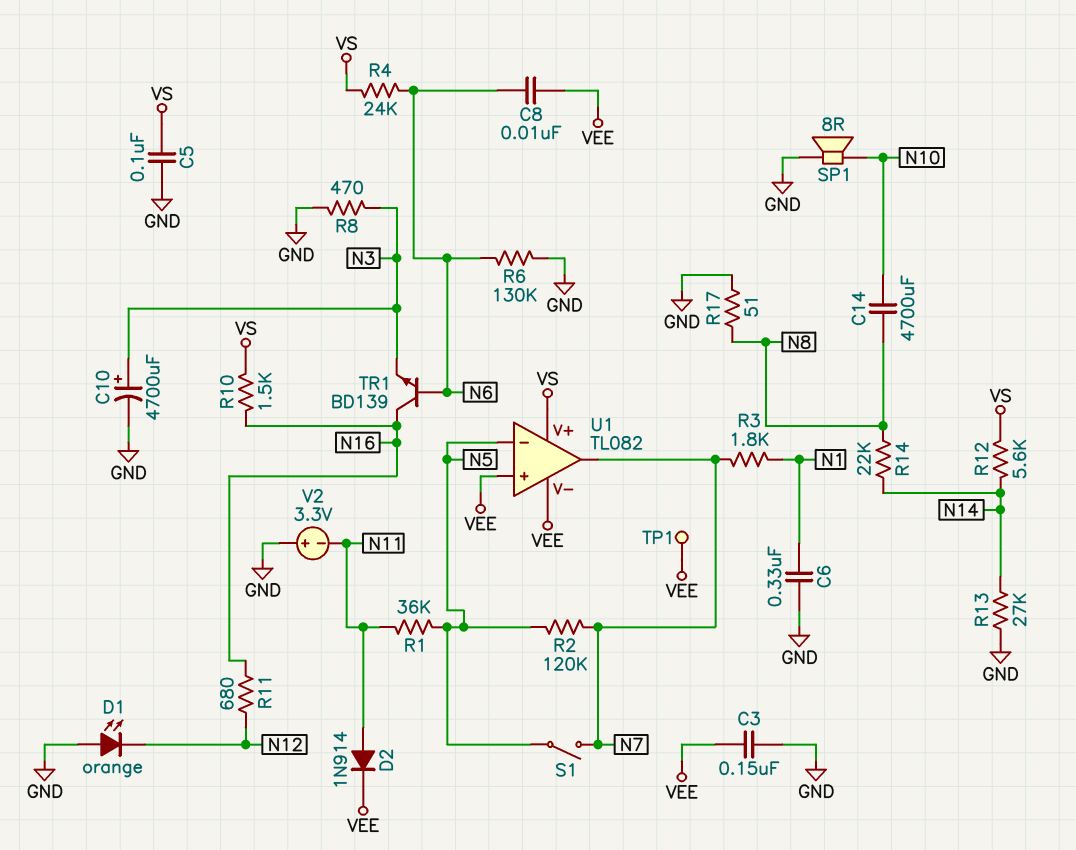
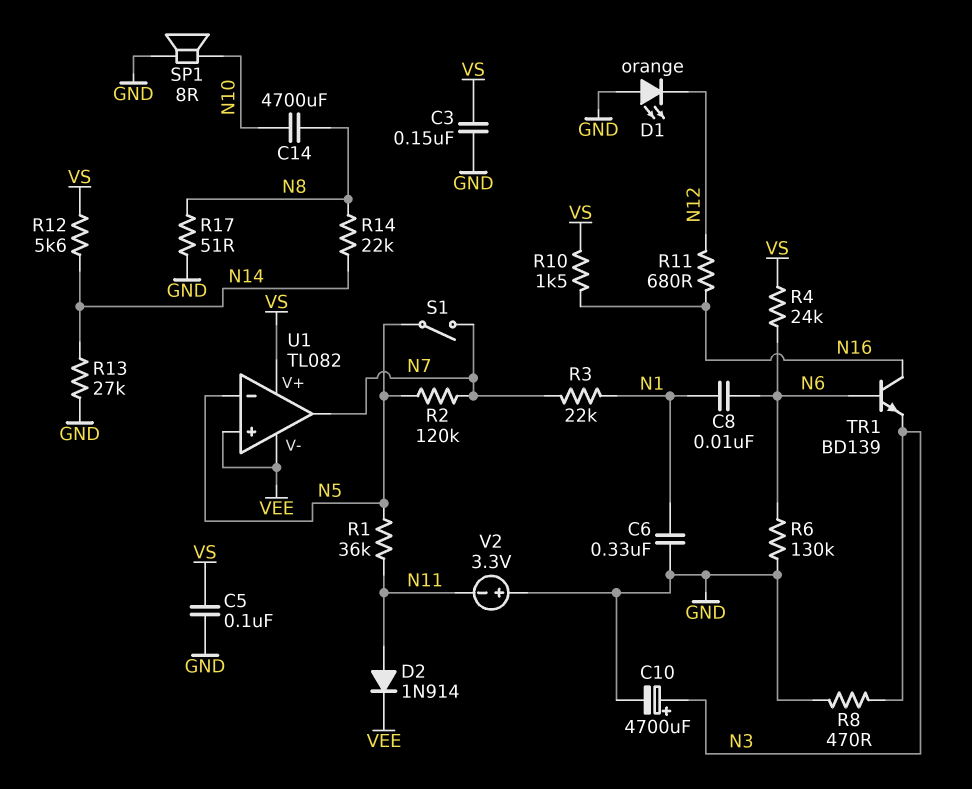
C3: 150nF (GND, VEE) -> 150nF (GND, VS)
C8: 10nF (N6, VEE) -> 10nF (N1, N6)
R3: 1.8k (N1, N7) -> 22k (N1, N7)
TP1: test point (VEE) -> none

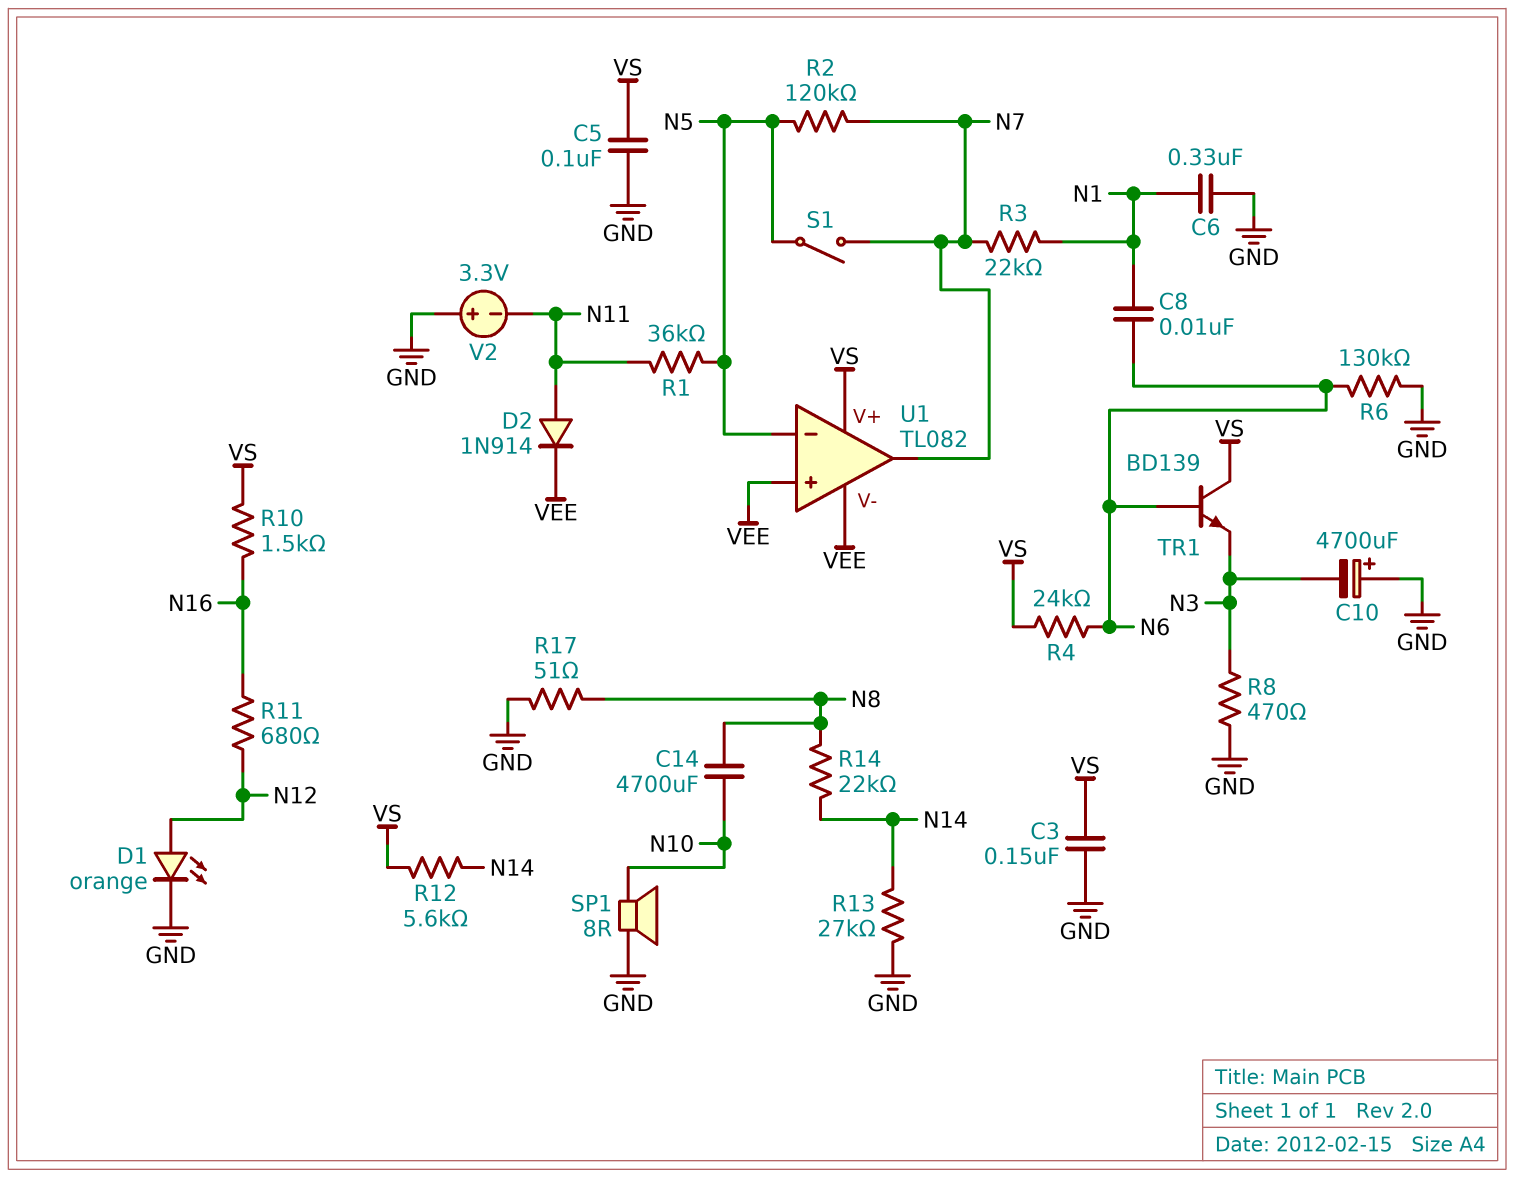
C10: 4700uF (plus N3, minus GND) -> 4700uF (plus GND, minus N3)
D1: LED orange (A GND, K N12) -> LED orange (A N12, K GND)
TR1: NPN BD139 (B N6, C N16, E N3) -> NPN BD139 (B N6, C VS, E N3)

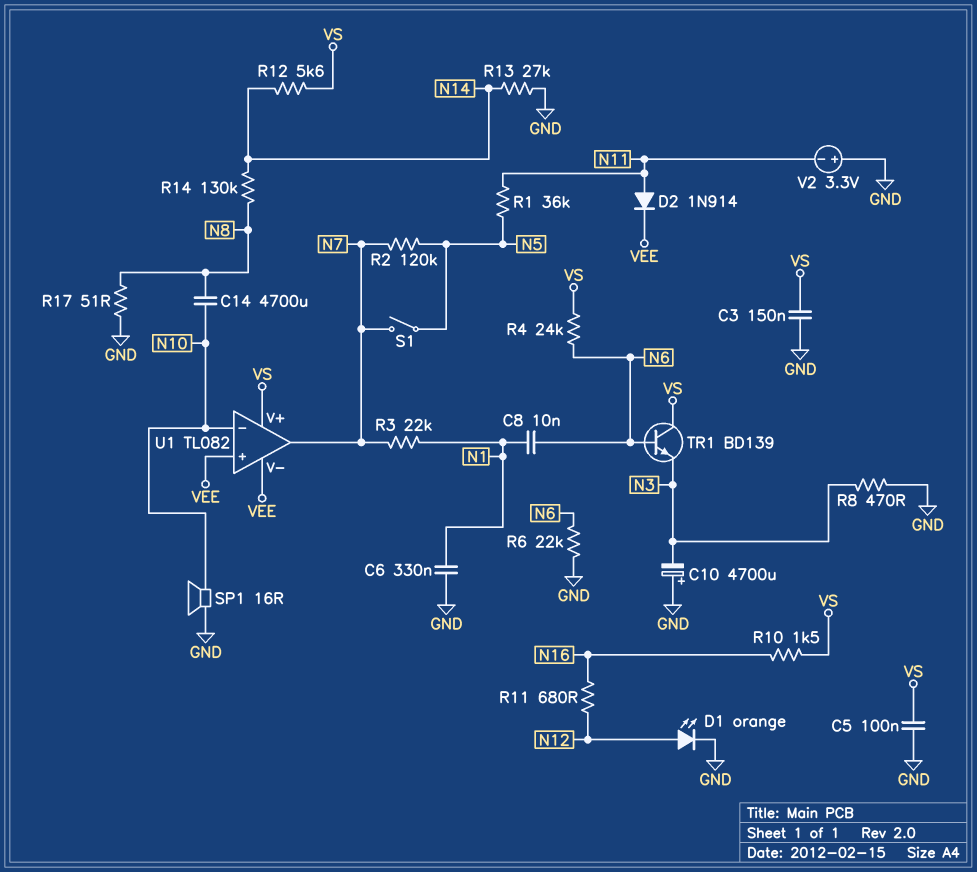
R6: 130k (GND, N6) -> 22k (GND, N6)
R14: 22k (N8, N14) -> 130k (N8, N14)
SP1: speaker 8R (GND, N10) -> speaker 16R (GND, N10)
U1 pin in-: N5 -> N10

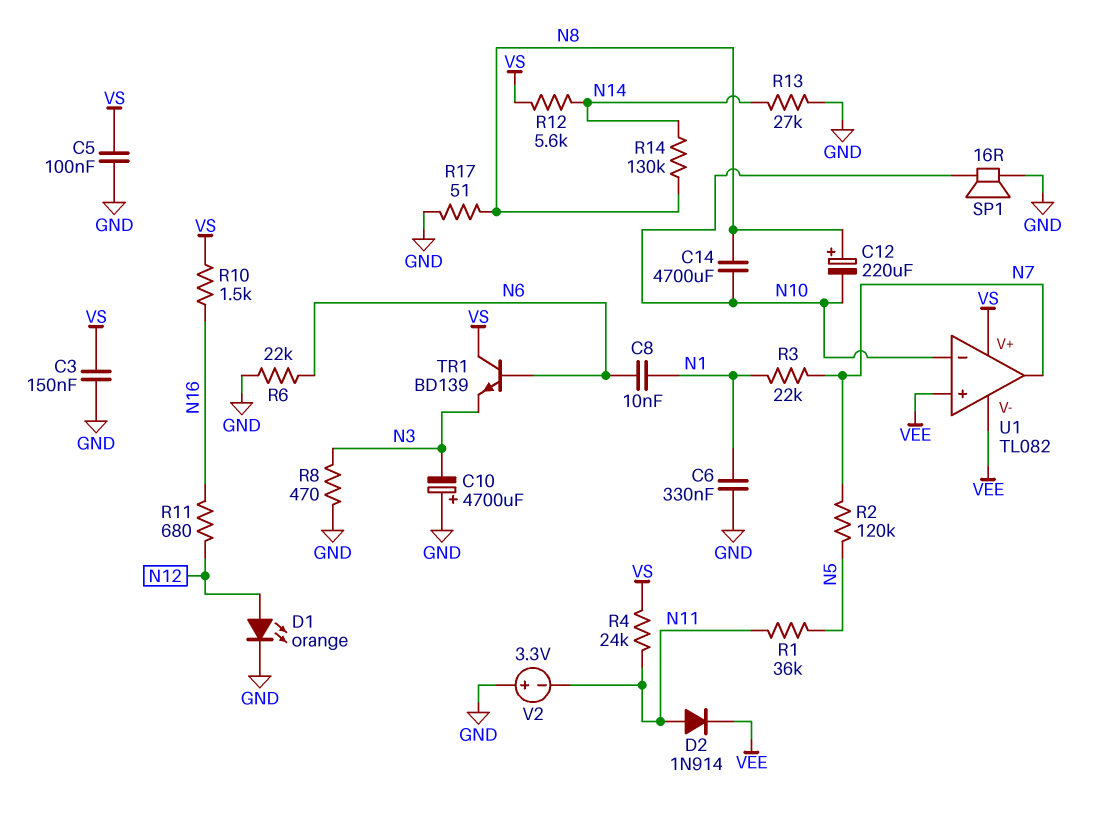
C12: none -> 220uF (plus N8, minus N10)
R4: 24k (N6, VS) -> 24k (N11, VS)
S1: switch (N5, N7) -> none

